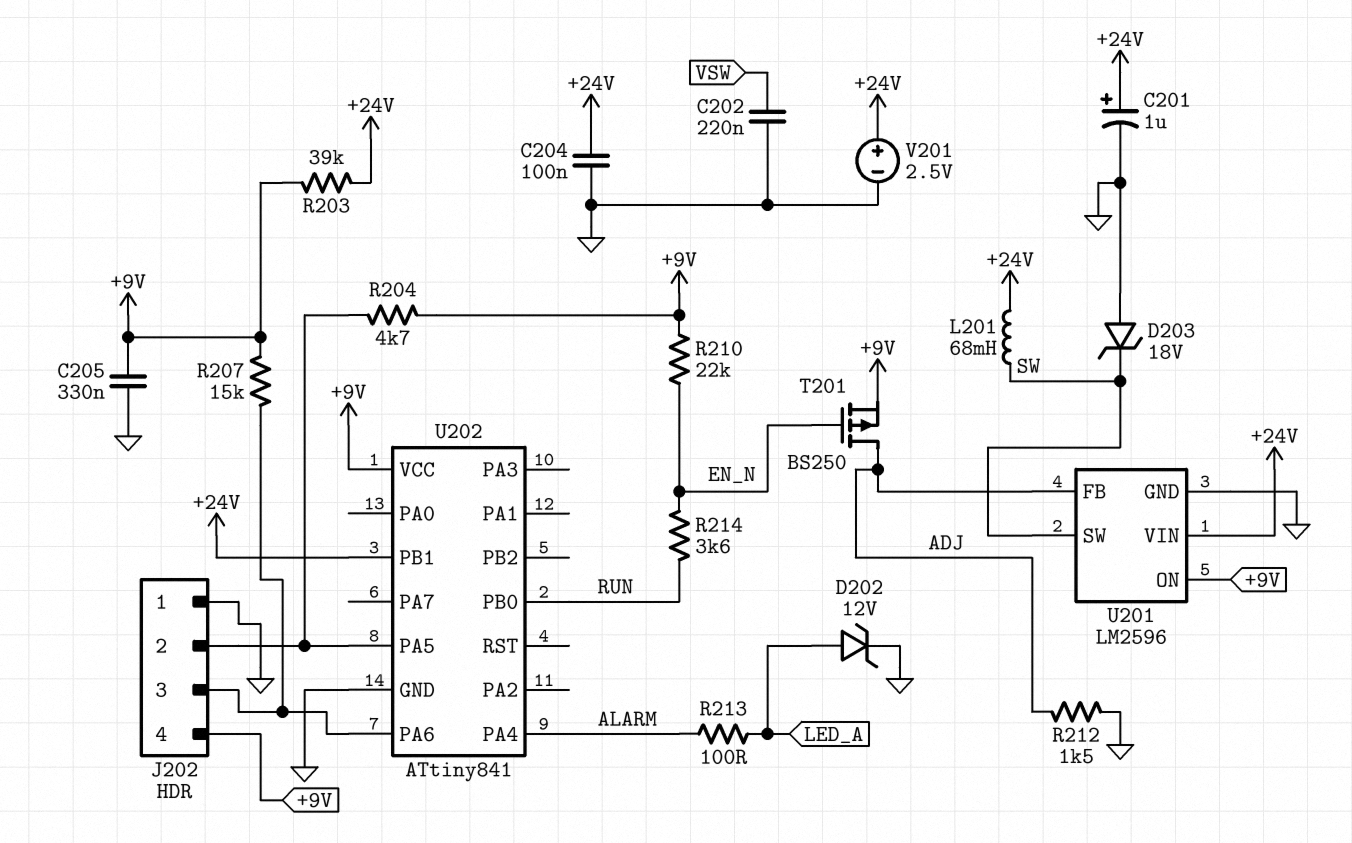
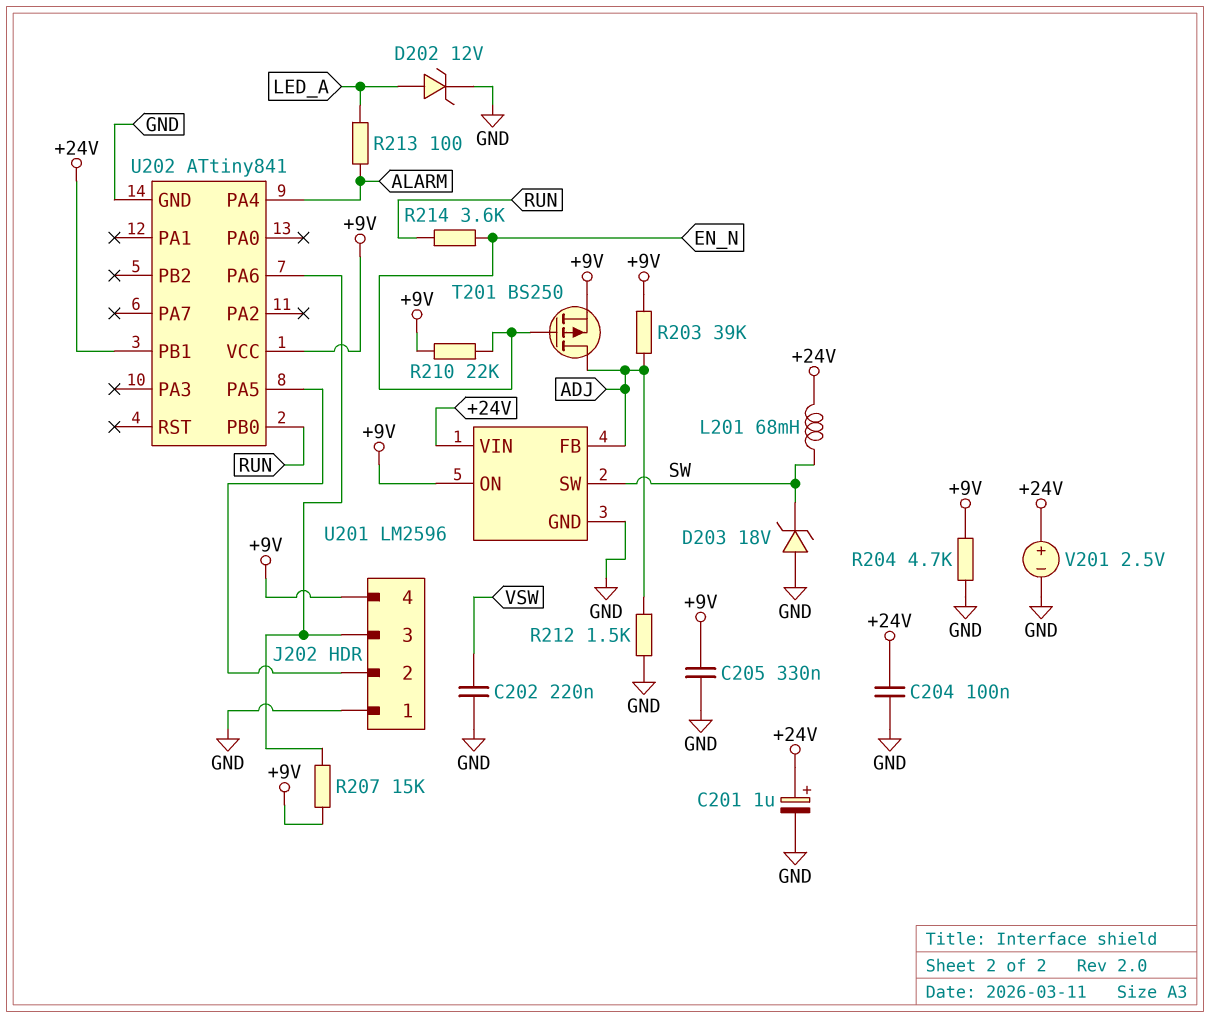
R203: 39k (+9V, +24V) -> 39k (+9V, ADJ)
R204: 4.7k (+9V, J202/2) -> 4.7k (+9V, GND)

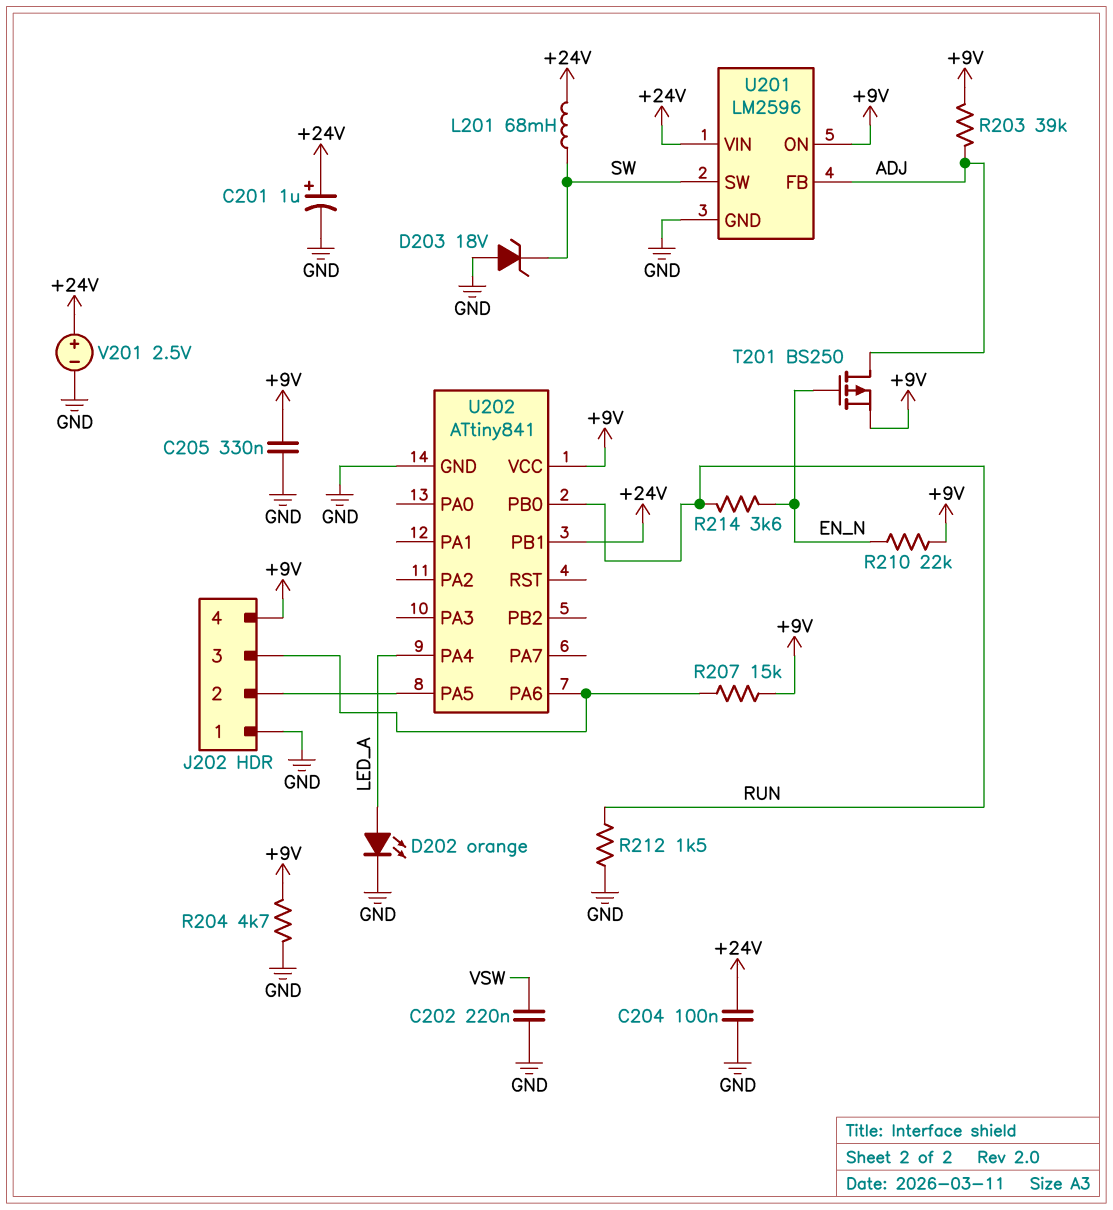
D202: zener 12V (A LED_A, K GND) -> LED orange (A LED_A, K GND)
R212: 1.5k (ADJ, GND) -> 1.5k (GND, RUN)
R213: 100 (ALARM, LED_A) -> none
U202 pin PA4: ALARM -> LED_A

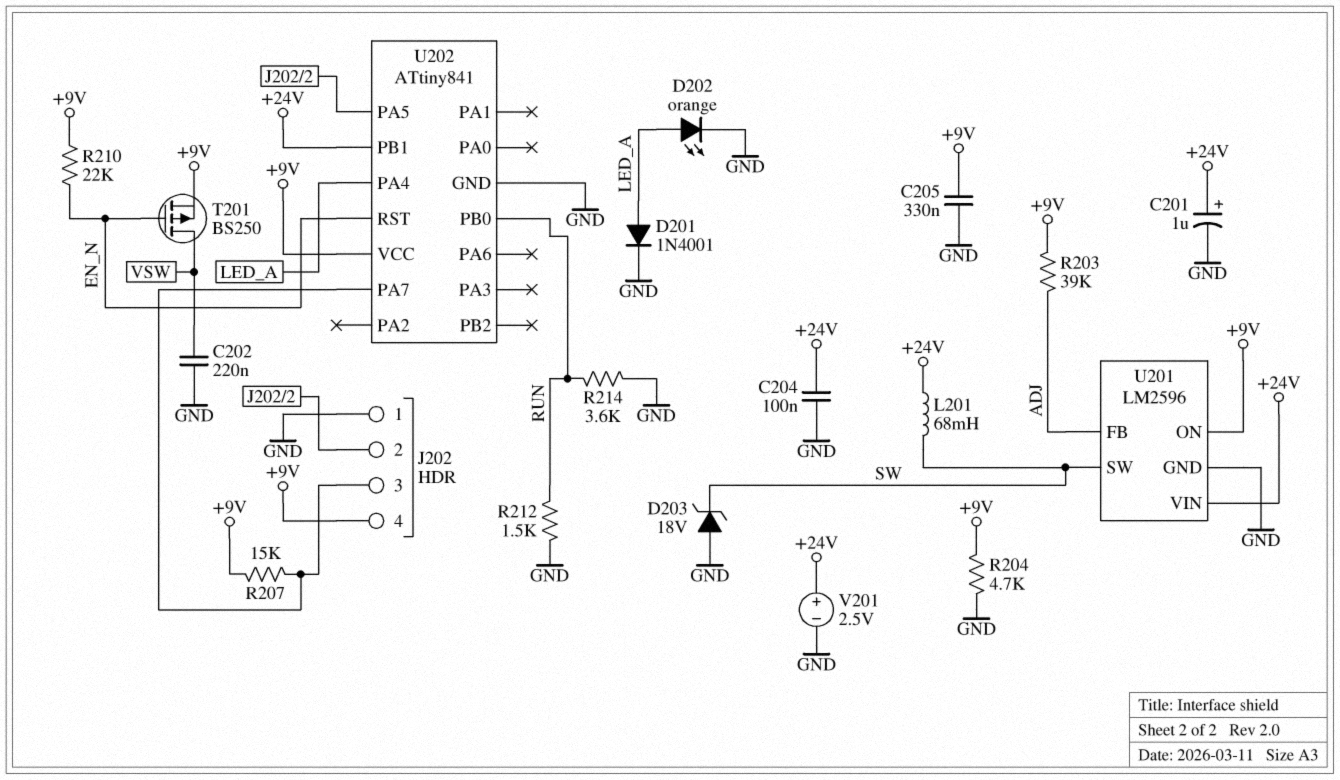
D201: none -> diode 1N4001 (A LED_A, K GND)
R214: 3.6k (EN_N, RUN) -> 3.6k (GND, RUN)
T201: PMOS BS250 (G EN_N, D ADJ, S +9V) -> PMOS BS250 (G EN_N, D VSW, S +9V)
U202 pin PA6: J202/3 -> none
U202 pin PA7: none -> J202/3
U202 pin RST: none -> EN_N

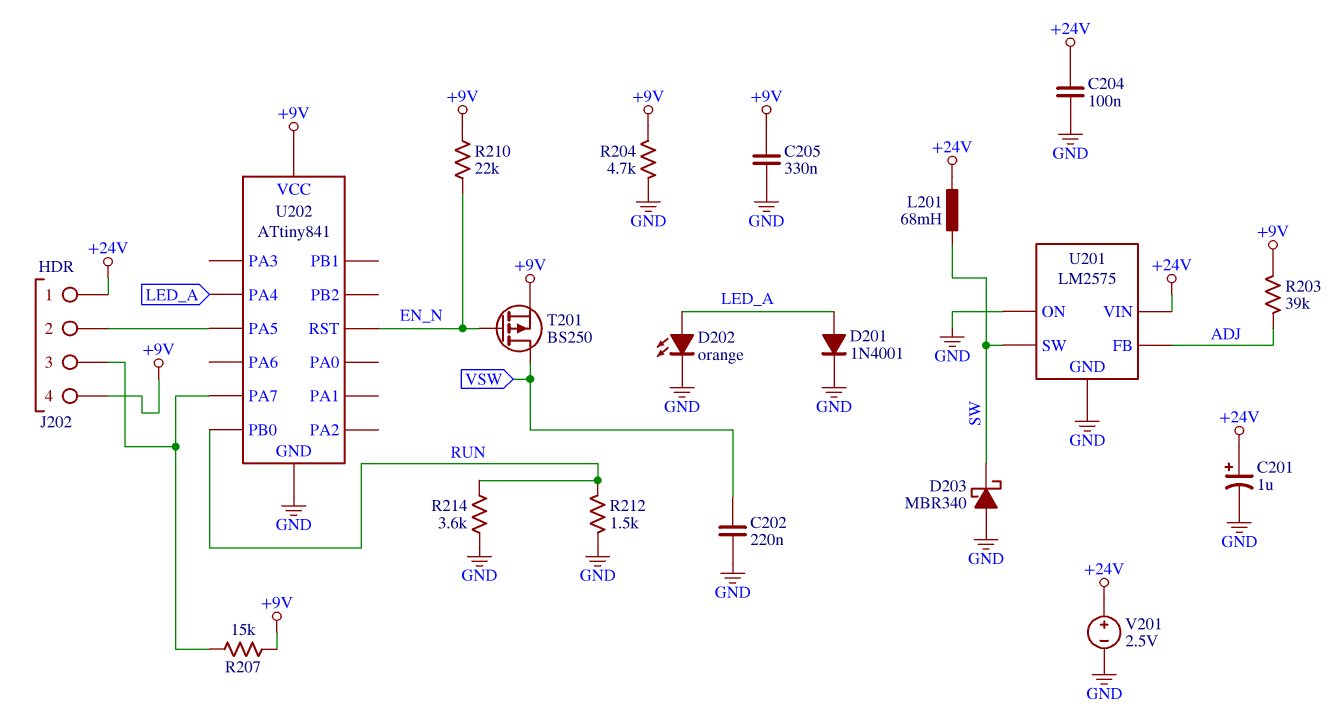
D203: zener 18V (A GND, K SW) -> schottky MBR340 (A GND, K SW)
J202 pin 1: GND -> +24V
U201: LM2596 -> LM2575
U201 pin ON: +9V -> GND
U202 pin PB1: +24V -> none

